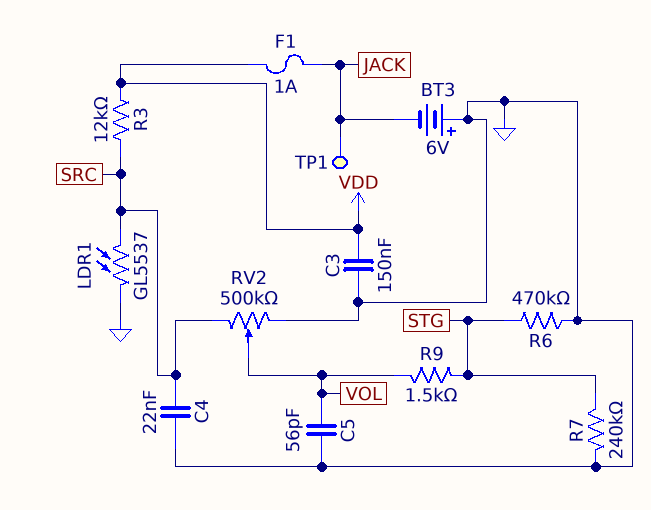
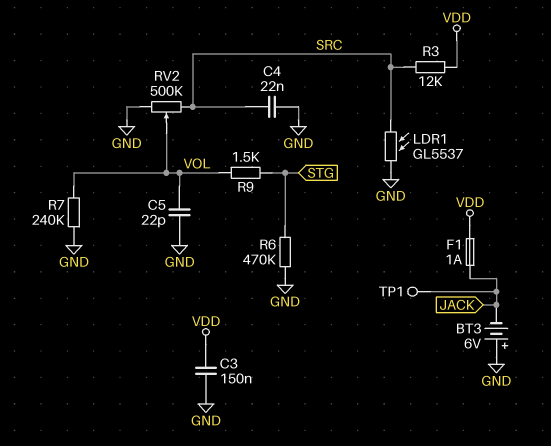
C5: 56pF (GND, VOL) -> 22pF (GND, VOL)
R7: 240k (GND, STG) -> 240k (GND, VOL)

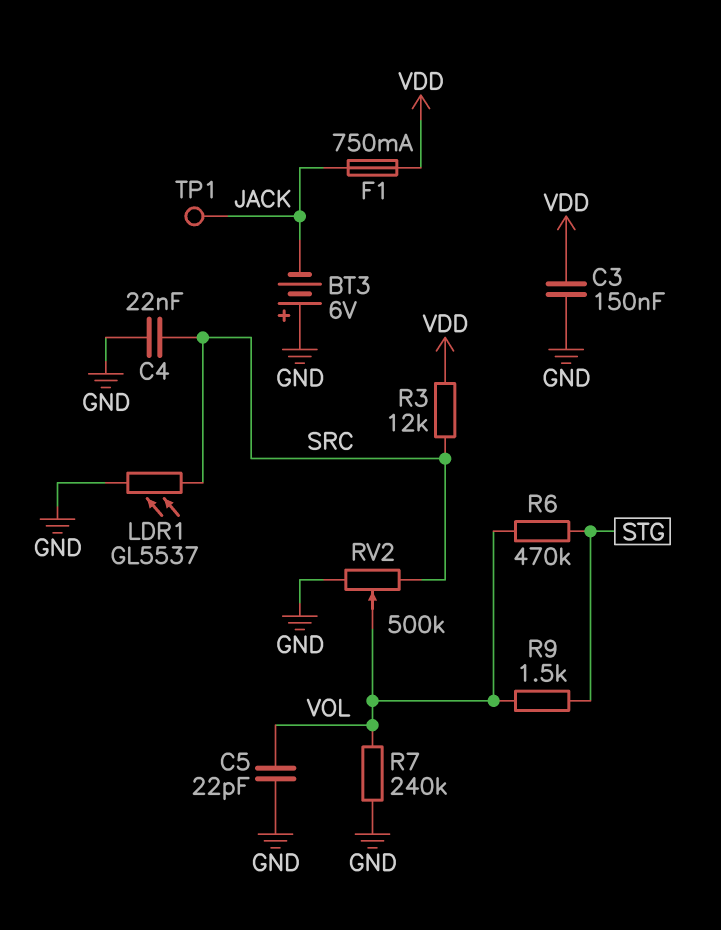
F1: 1A (JACK, VDD) -> 750mA (JACK, VDD)
R6: 470k (GND, STG) -> 470k (STG, VOL)

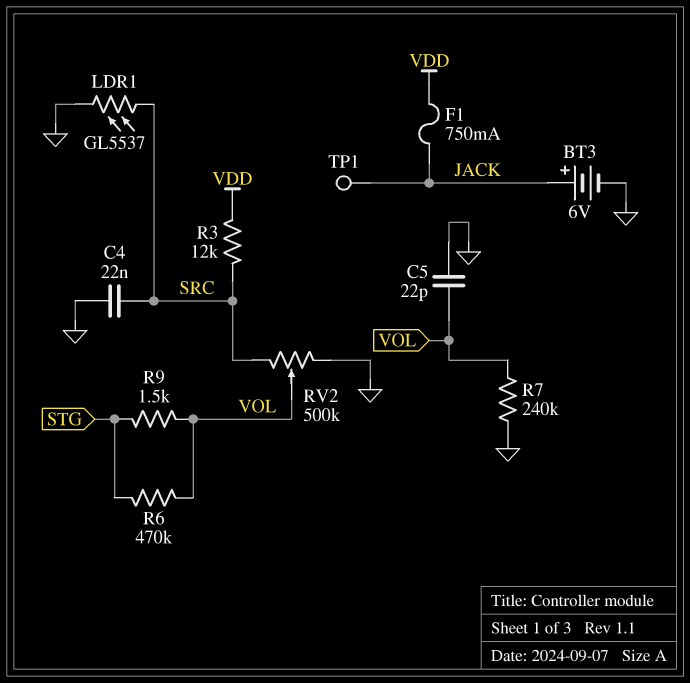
BT3: 6V (plus GND, minus JACK) -> 6V (plus JACK, minus GND)
C3: 150nF (GND, VDD) -> none

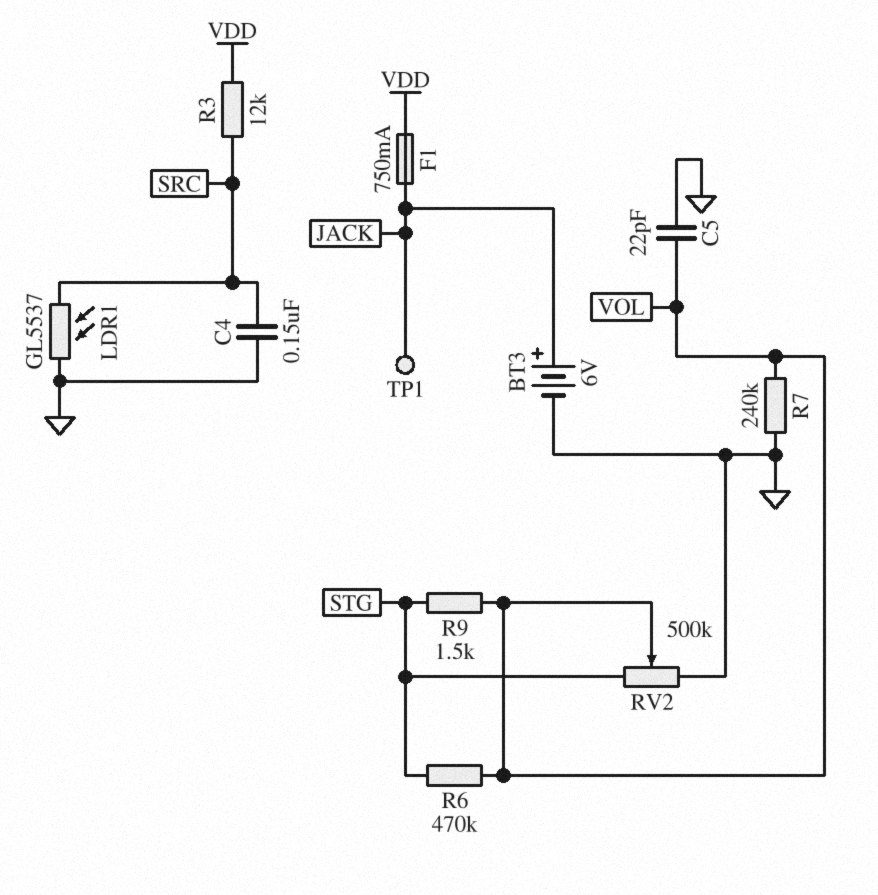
C4: 22nF (GND, SRC) -> 150nF (GND, SRC)
RV2: 500k (GND, SRC, wiper VOL) -> 500k (GND, STG, wiper VOL)

